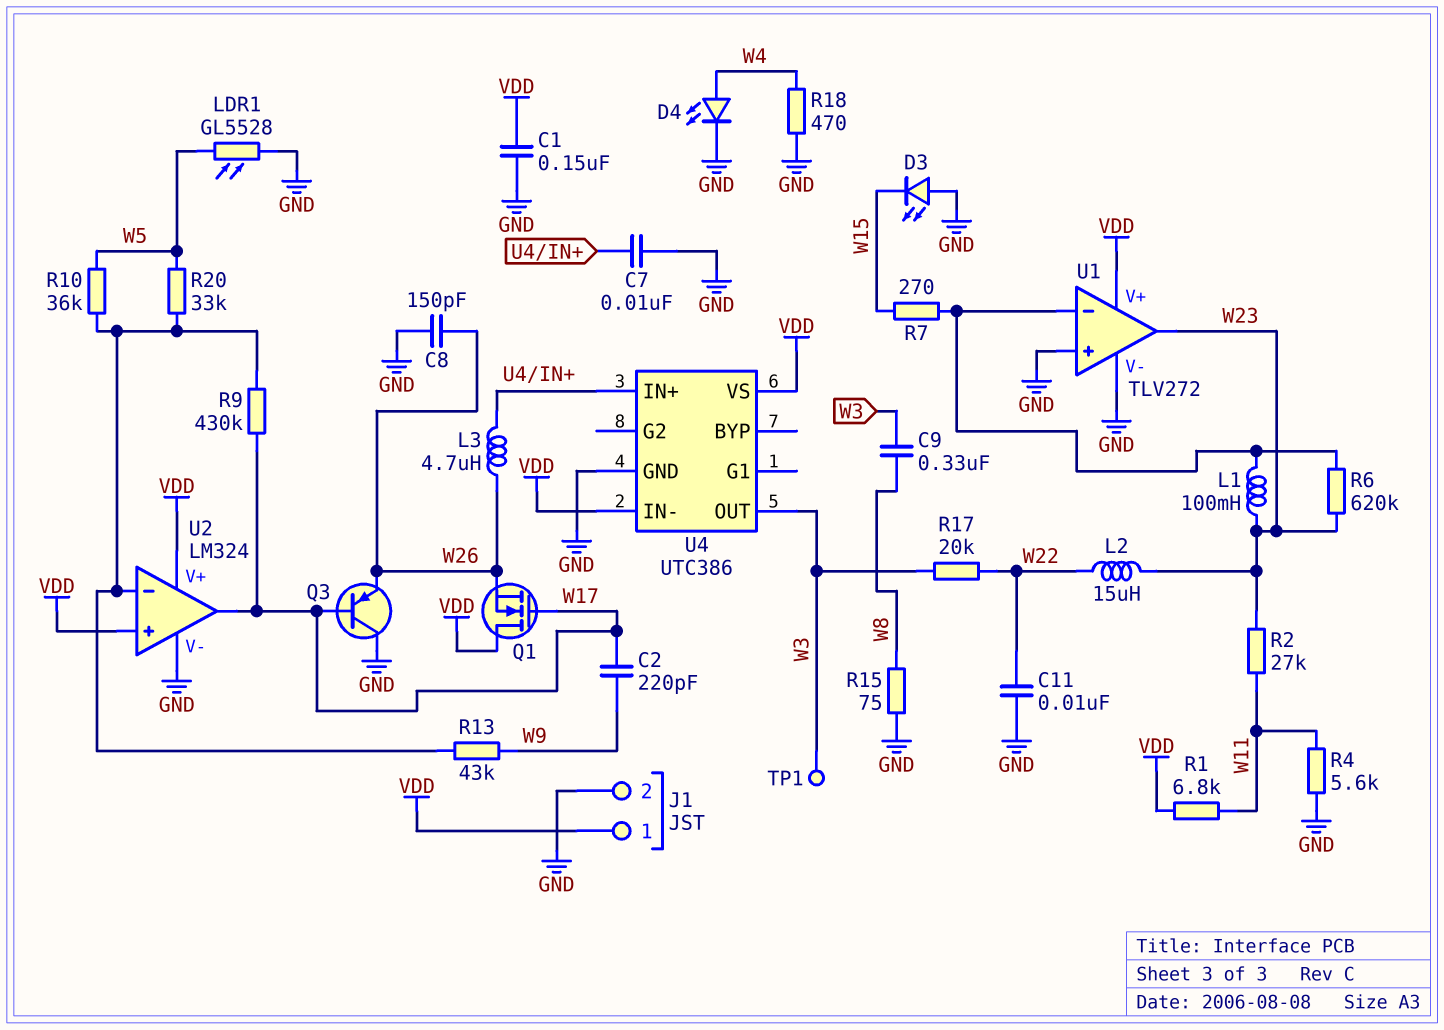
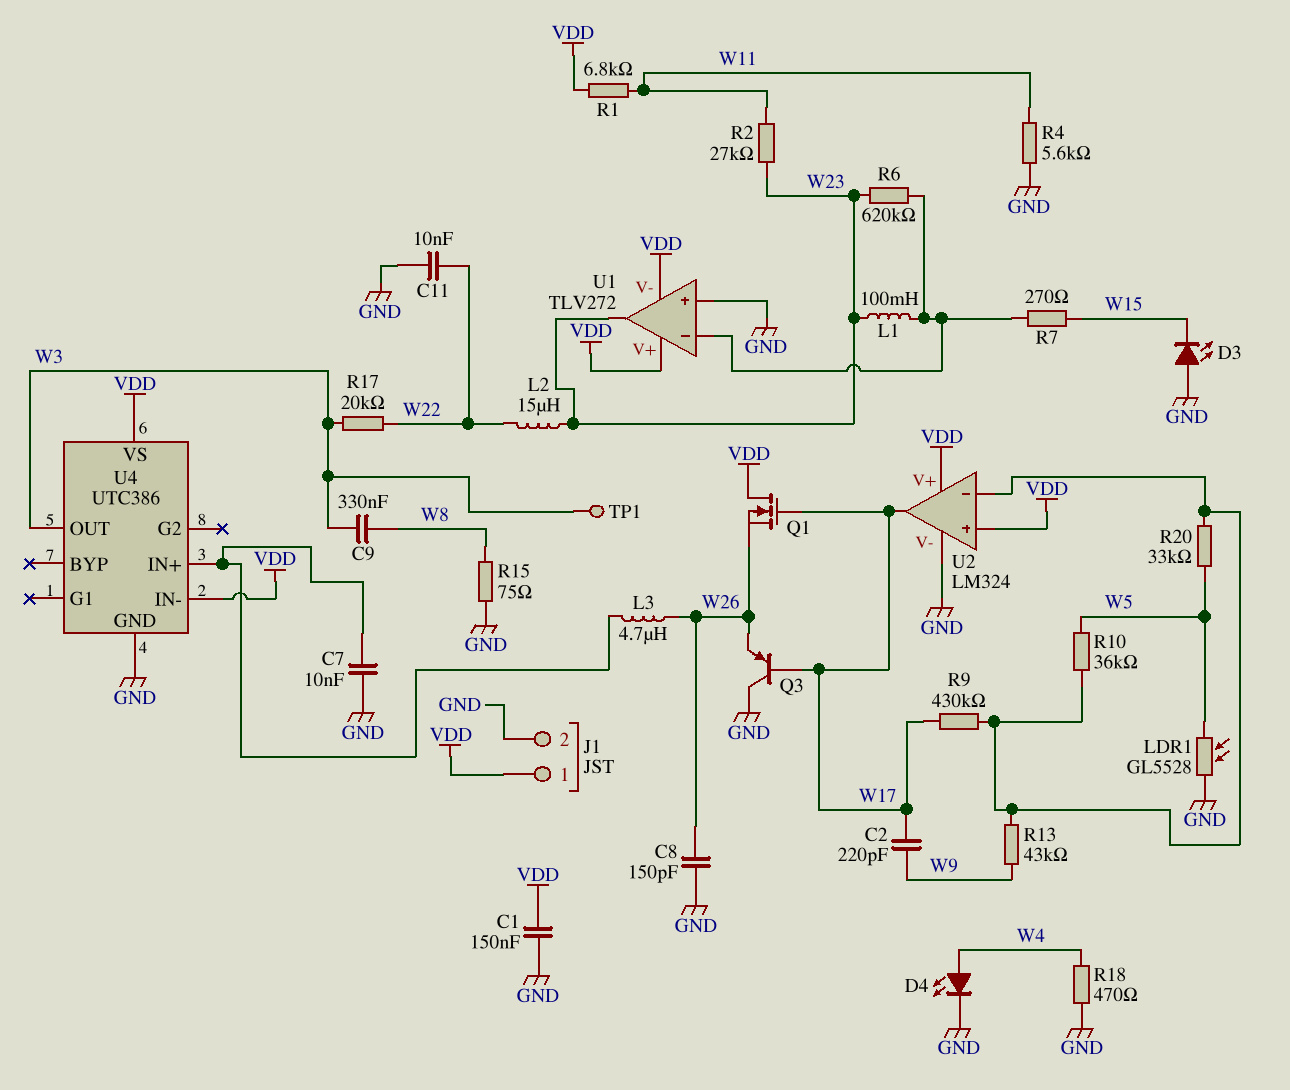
U1 pin V-: GND -> VDD

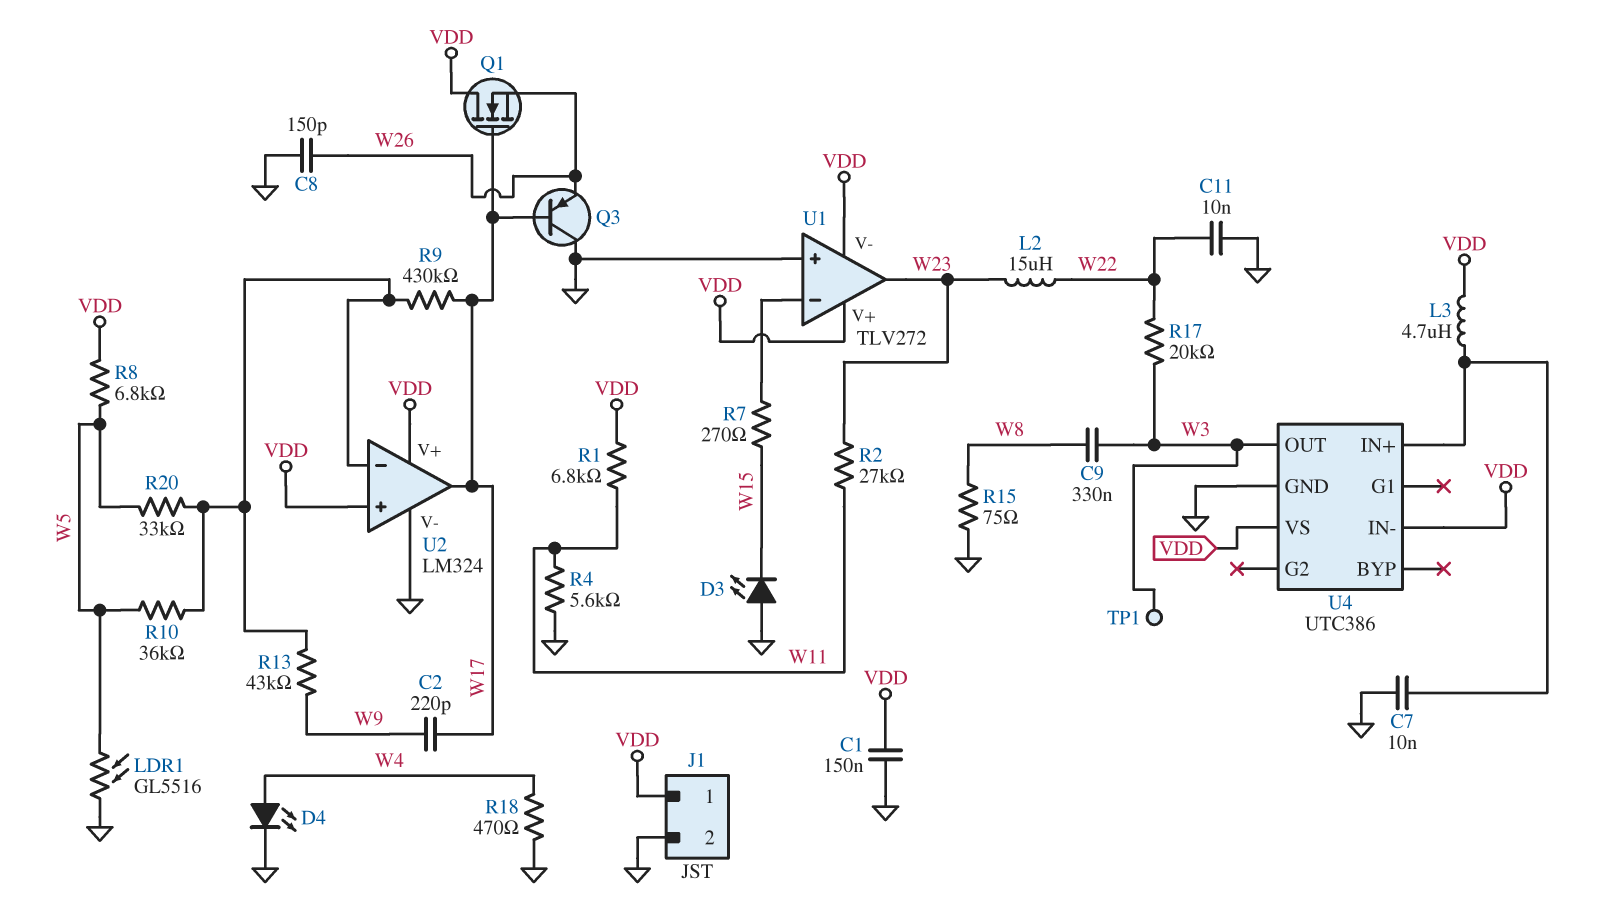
L1: 100mH (U1/in-, W23) -> none
L3: 4.7uH (U4/IN+, W26) -> 4.7uH (U4/IN+, VDD)
LDR1: GL5528 (GND, W5) -> GL5516 (GND, W5)
R6: 620k (U1/in-, W23) -> none
R8: none -> 6.8k (VDD, W5)

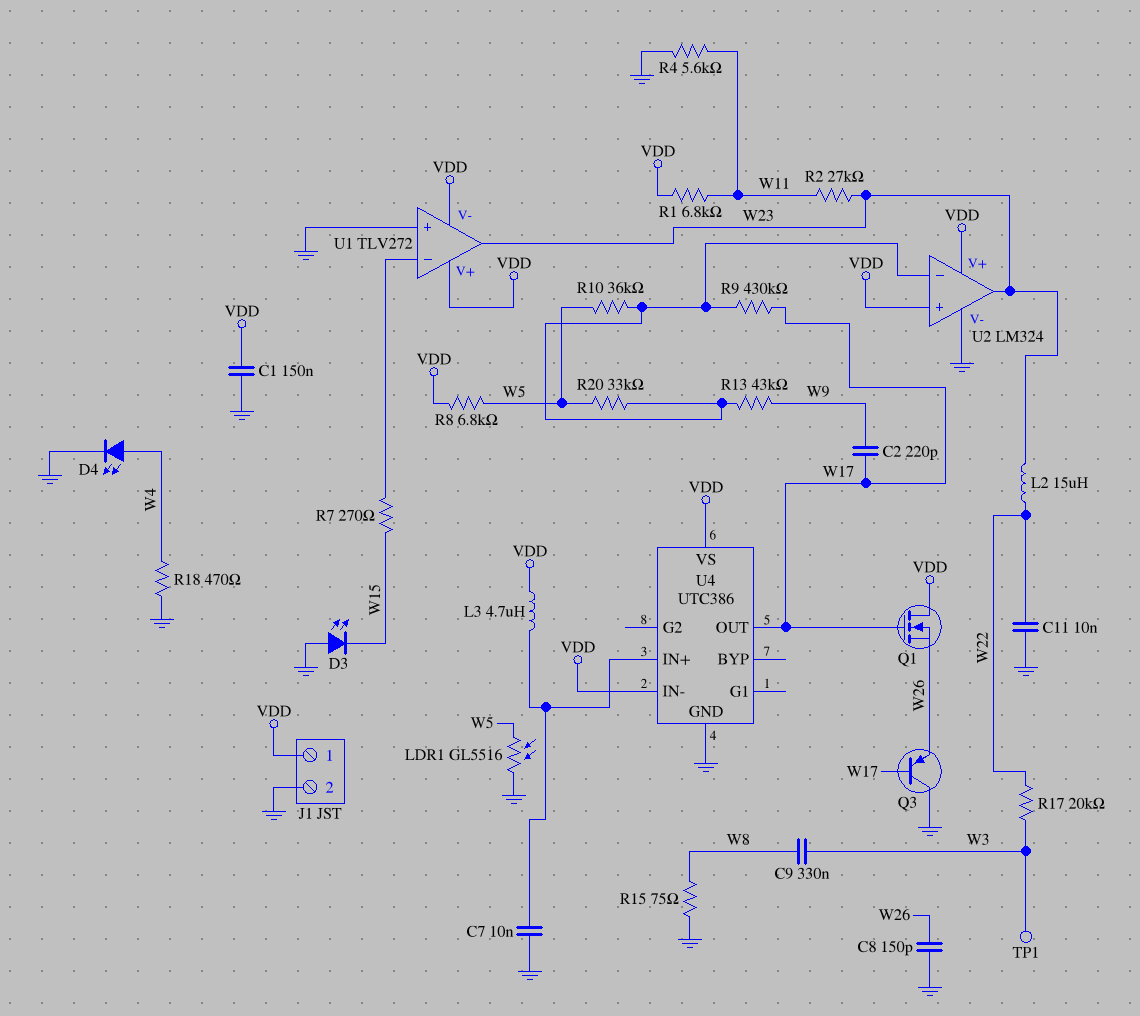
U2 pin out: W17 -> W23
U4 pin OUT: W3 -> W17

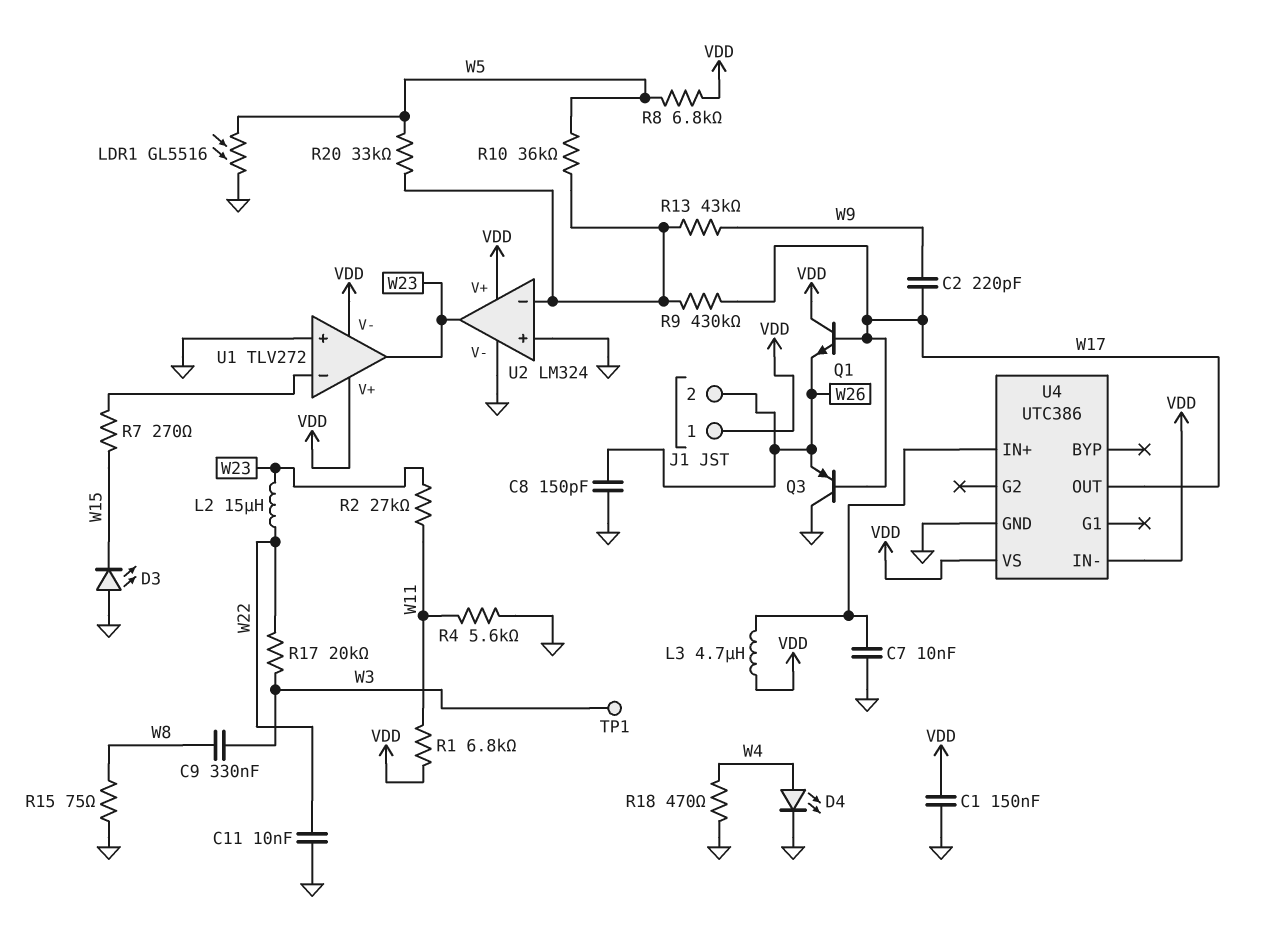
J1 pin 2: GND -> W26
Q1: NMOS (G W17, D VDD, S W26) -> NPN (B W17, C VDD, E W26)
U2 pin in+: VDD -> GND

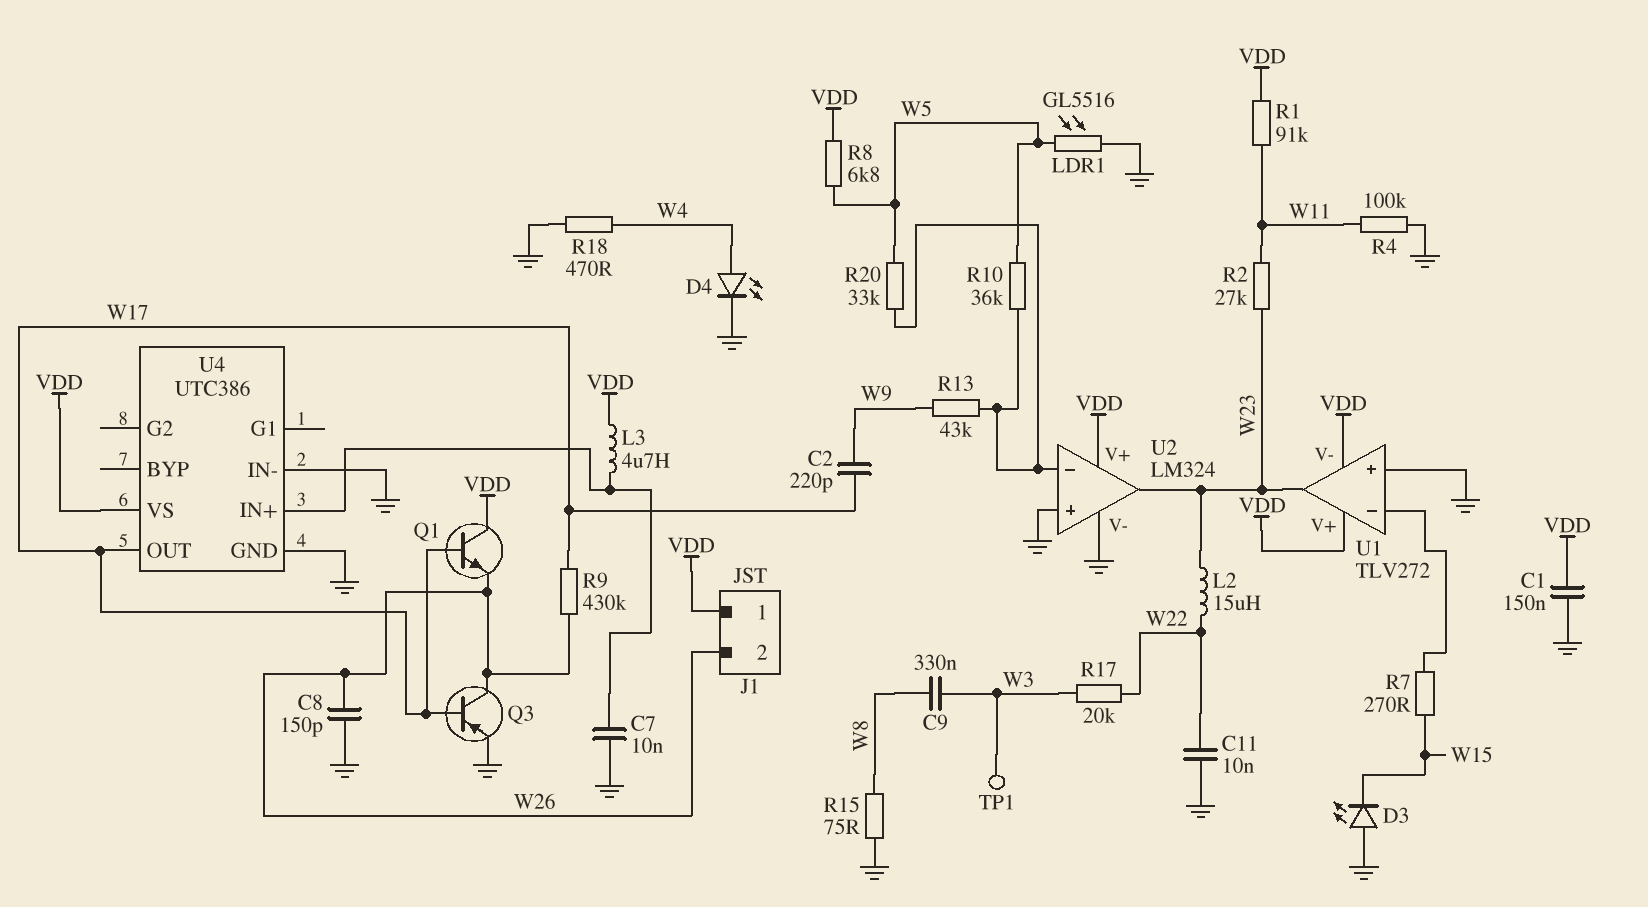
Q3: PNP (B W17, C GND, E W26) -> PNP (B W17, C W26, E GND)
R1: 6.8k (VDD, W11) -> 91k (VDD, W11)
R4: 5.6k (GND, W11) -> 100k (GND, W11)
R9: 430k (U2/in-, W17) -> 430k (W17, W26)
U4 pin IN-: VDD -> GND

